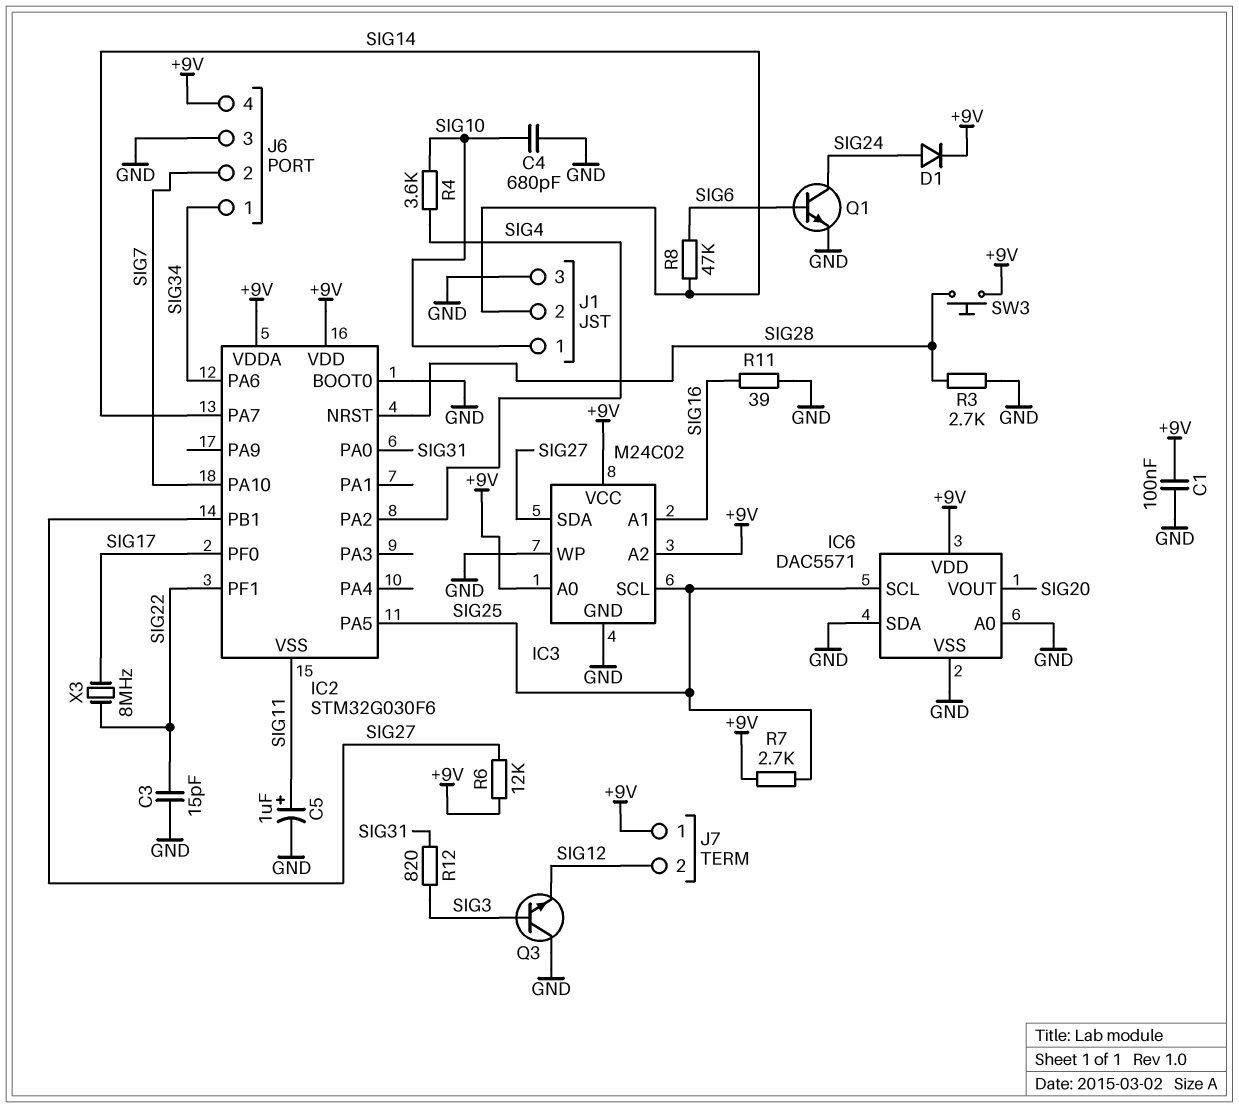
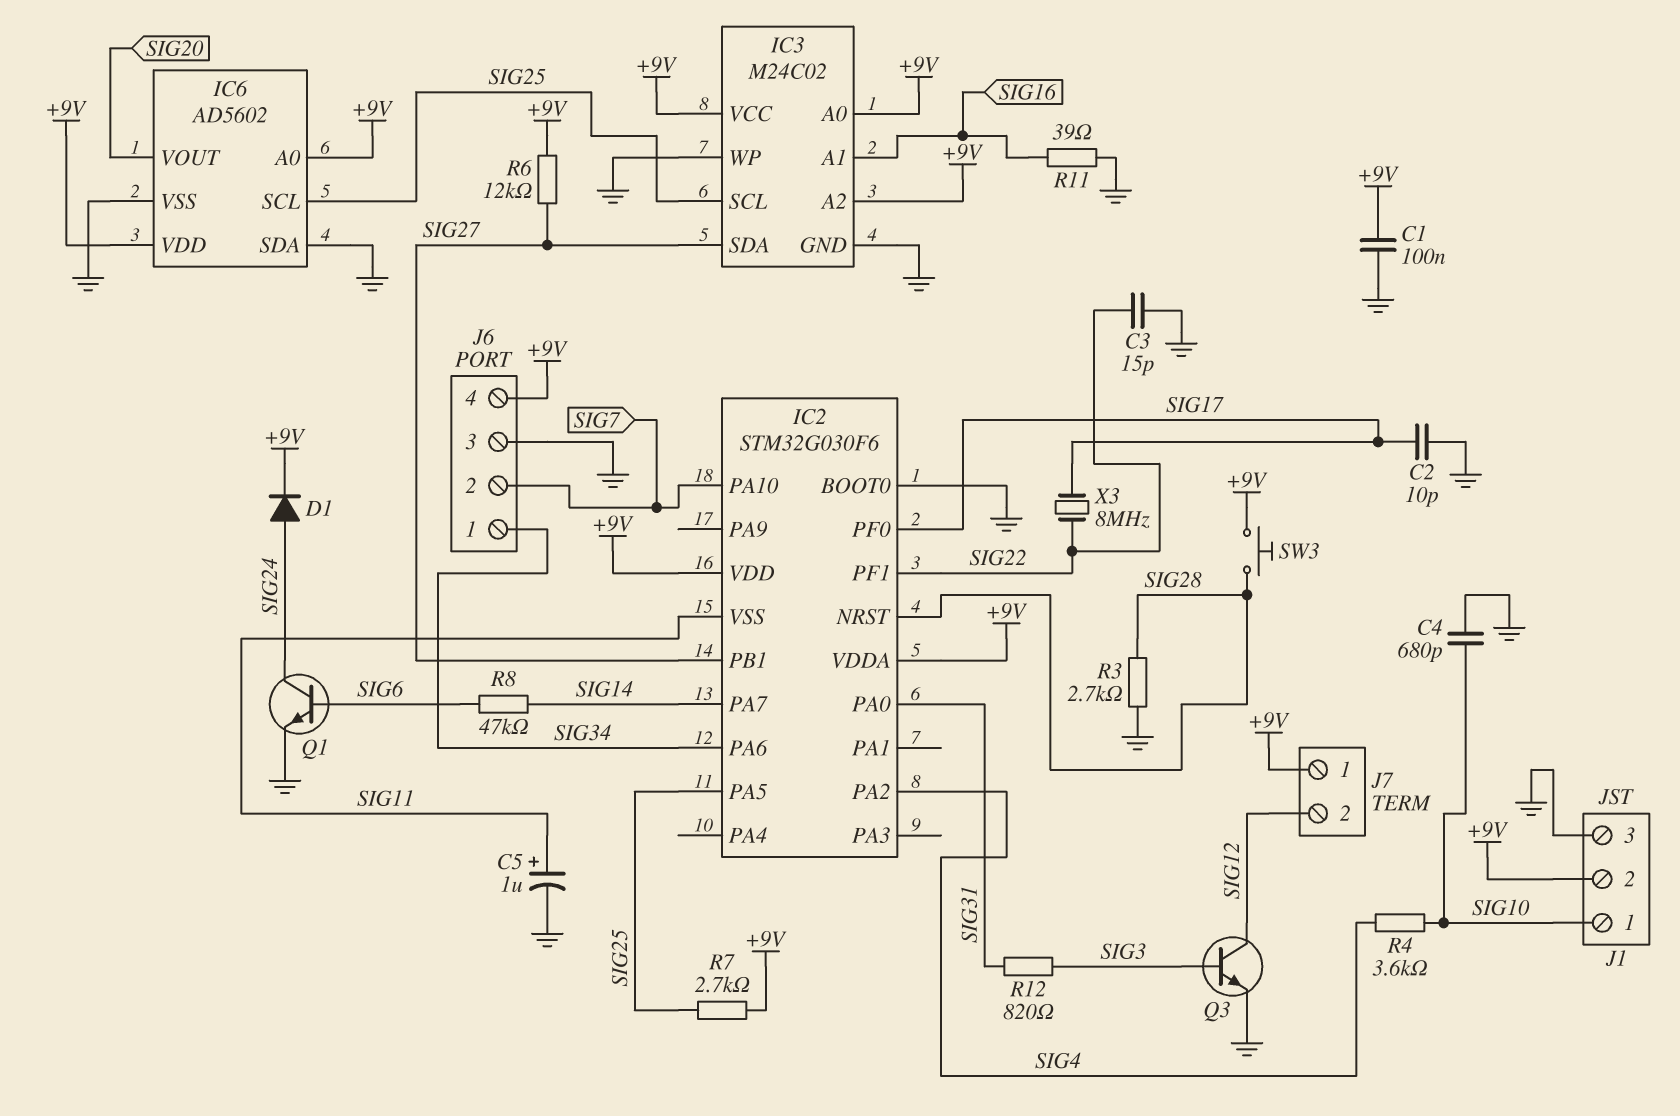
C2: none -> 10pF (GND, SIG17)
IC6: DAC5571 -> AD5602
IC6 pin A0: GND -> +9V
J1 pin 2: SIG14 -> +9V
Q3: NPN (B SIG3, C GND, E SIG12) -> NPN (B SIG3, C SIG12, E GND)

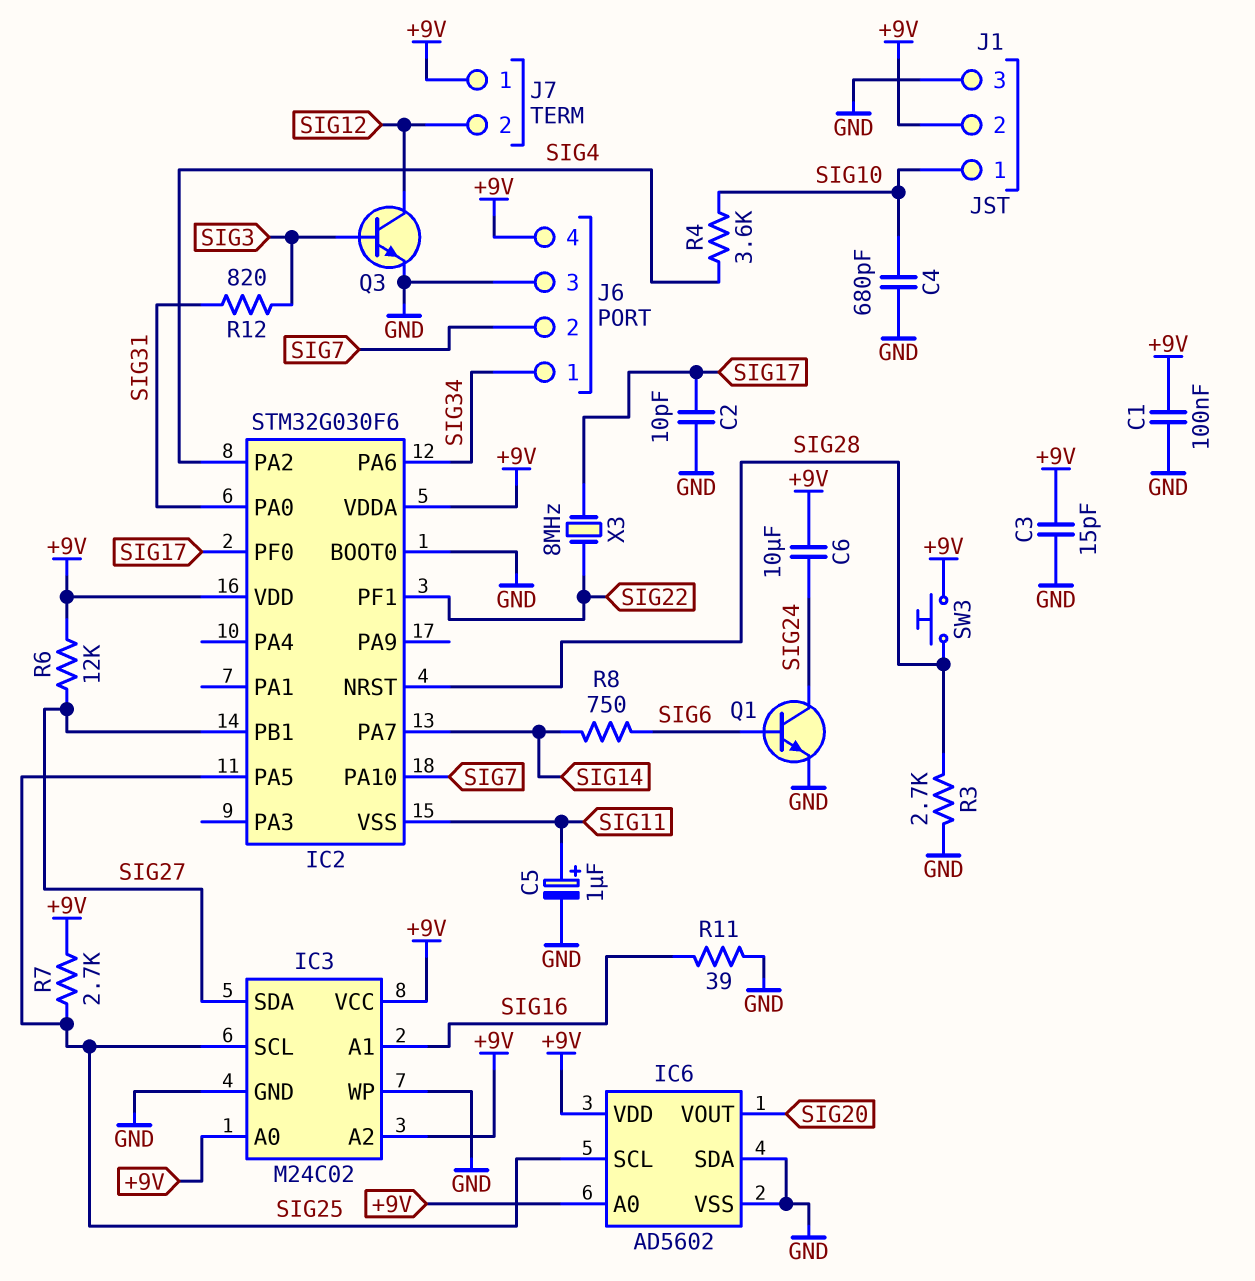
C3: 15pF (GND, SIG22) -> 15pF (+9V, GND)
C6: none -> 10uF (+9V, SIG24)
D1: diode (A SIG24, K +9V) -> none
R8: 47k (SIG6, SIG14) -> 750 (SIG6, SIG14)

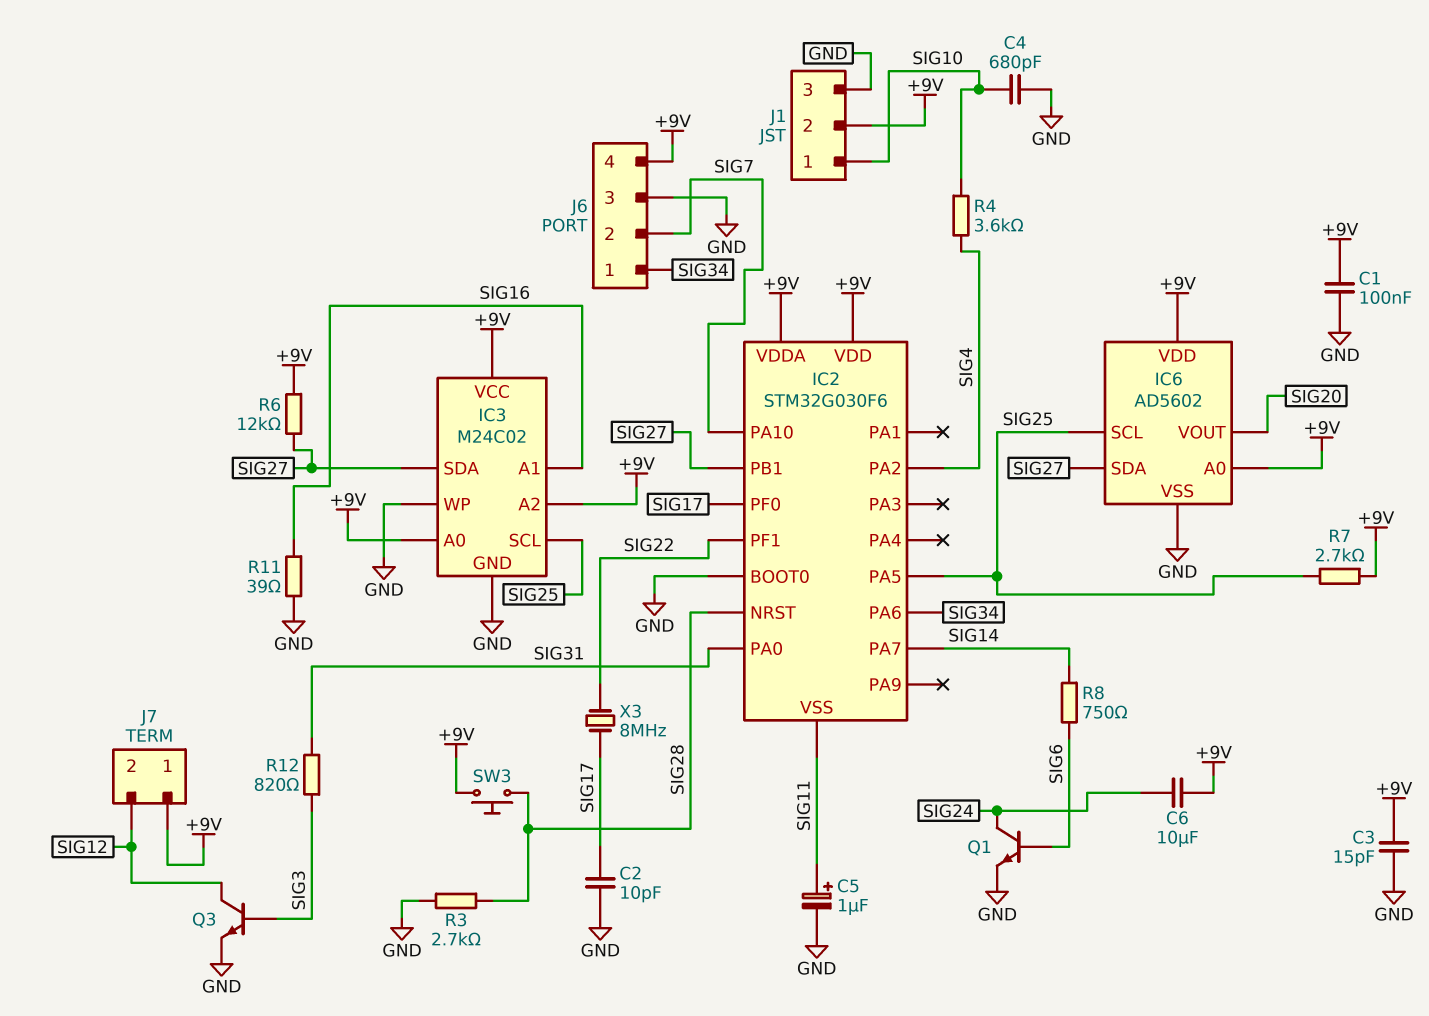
IC6 pin SDA: GND -> SIG27

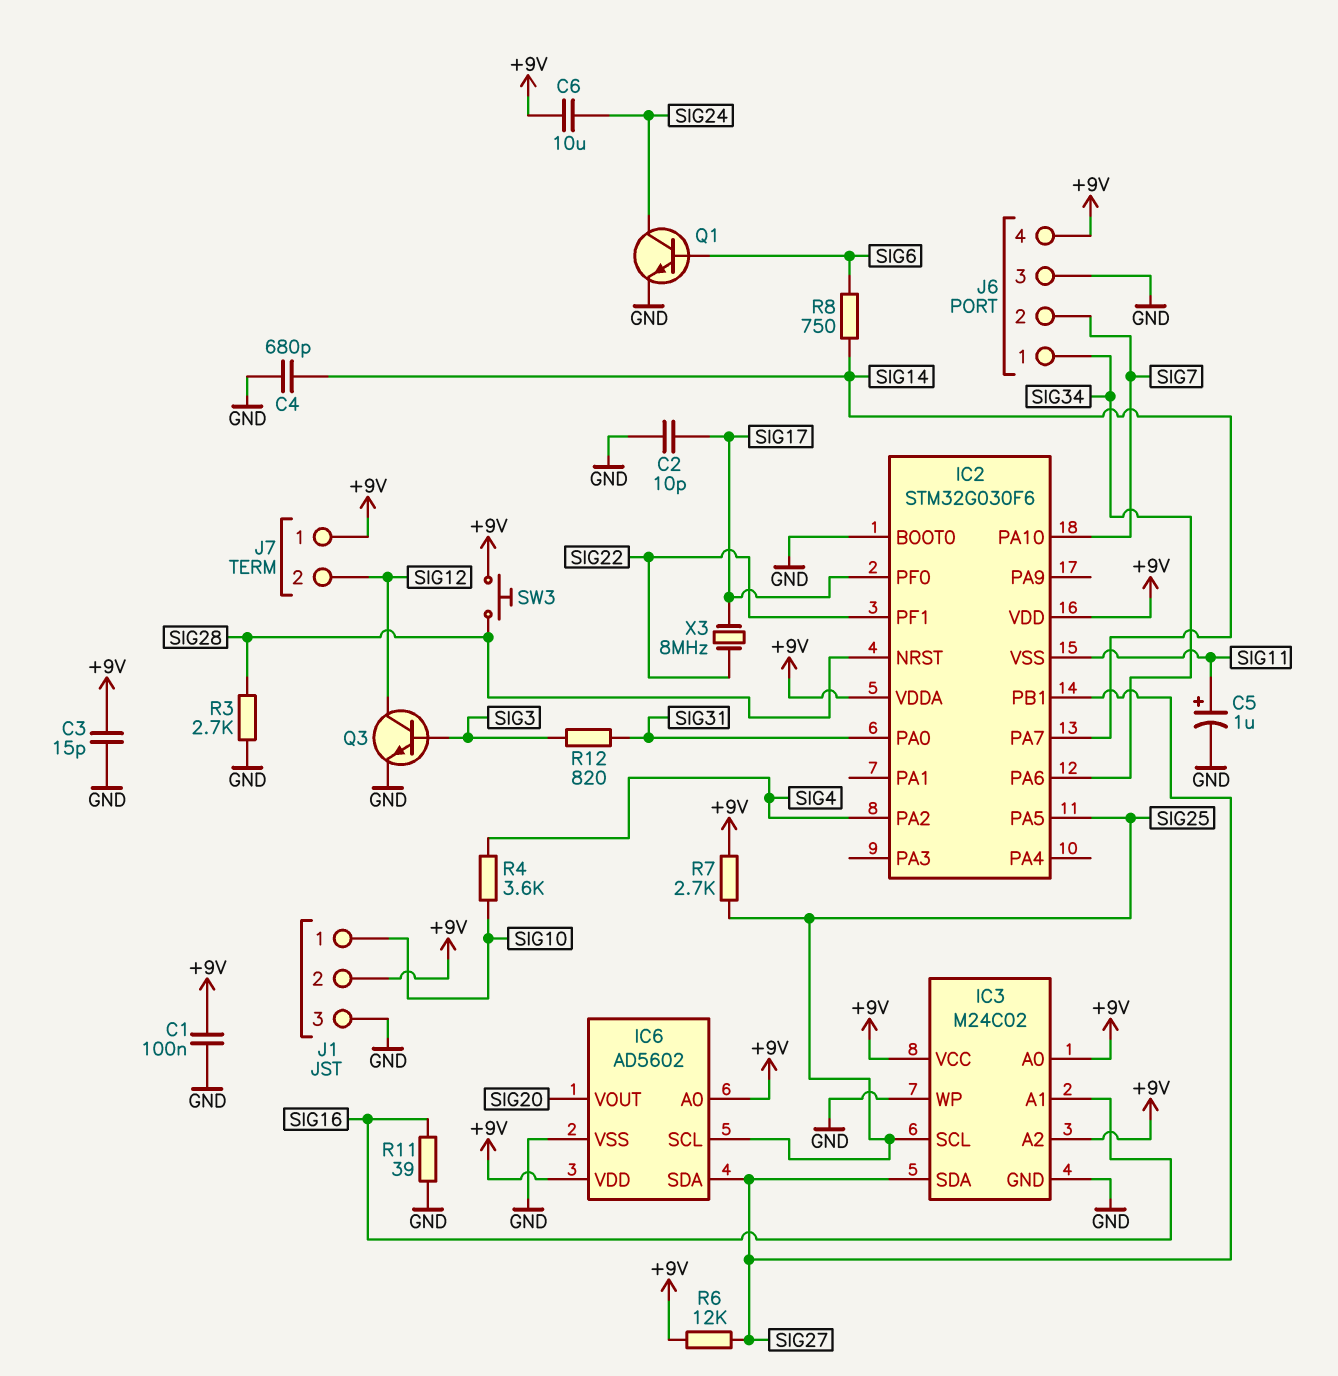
C4: 680pF (GND, SIG10) -> 680pF (GND, SIG14)

